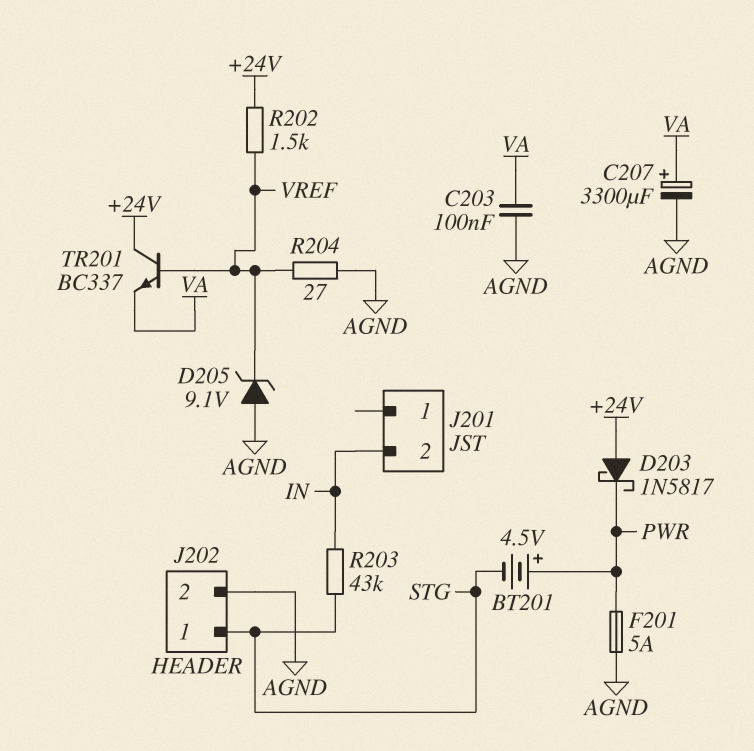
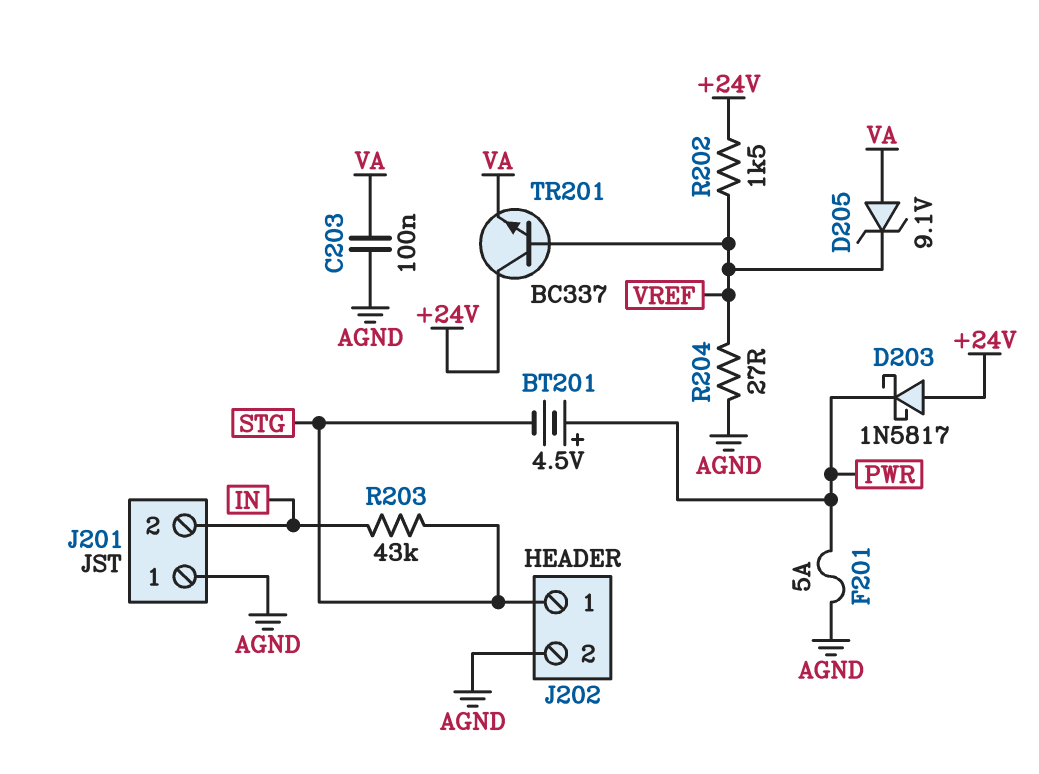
C207: 3300uF (plus VA, minus AGND) -> none
D205: zener 9.1V (A AGND, K VREF) -> zener 9.1V (A VA, K VREF)
J201 pin 1: none -> AGND

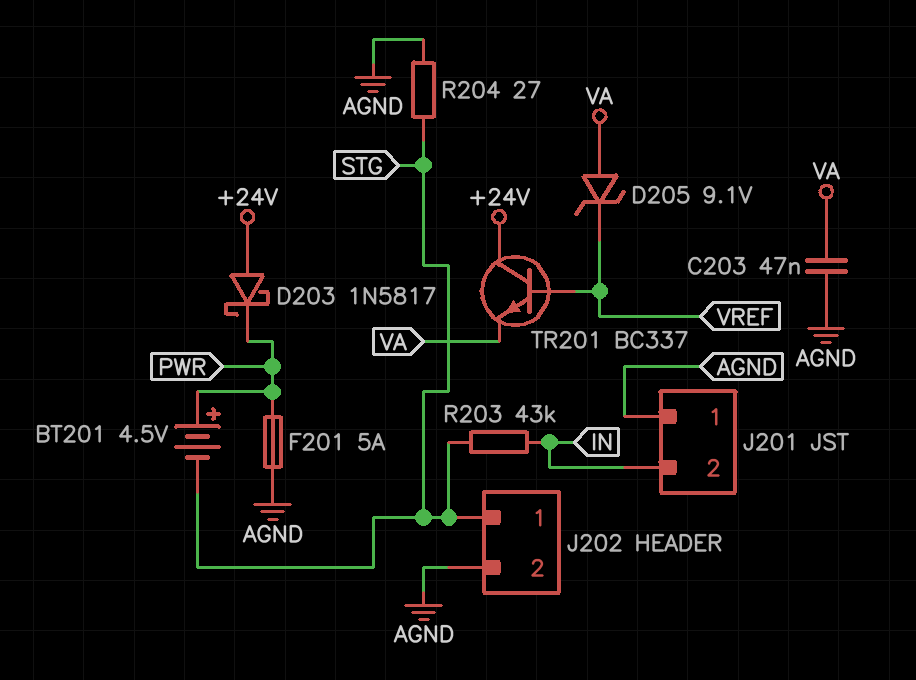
C203: 100nF (AGND, VA) -> 47nF (AGND, VA)
R202: 1.5k (+24V, VREF) -> none
R204: 27 (AGND, VREF) -> 27 (AGND, STG)

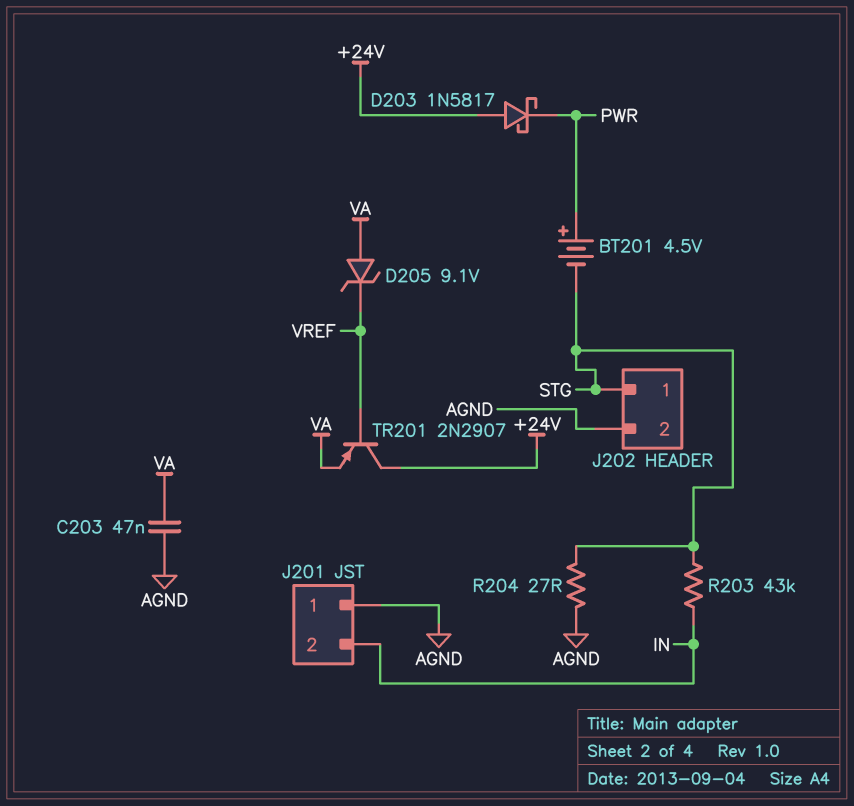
F201: 5A (AGND, PWR) -> none
TR201: NPN BC337 (B VREF, C +24V, E VA) -> PNP 2N2907 (B VREF, C +24V, E VA)

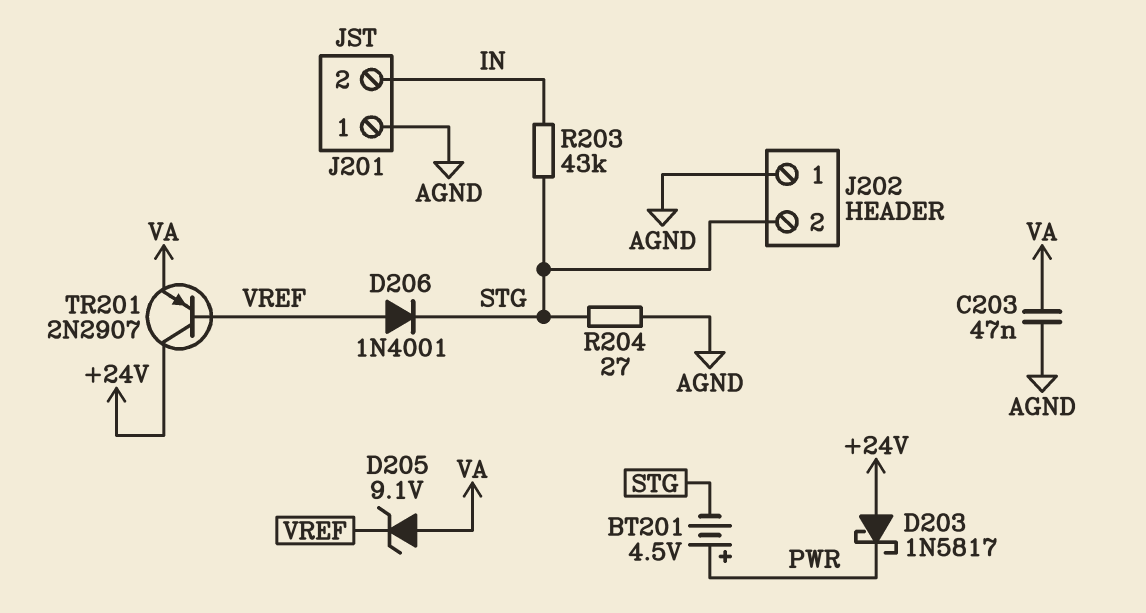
D206: none -> diode 1N4001 (A VREF, K STG)
J202 pin 1: STG -> AGND
J202 pin 2: AGND -> STG

